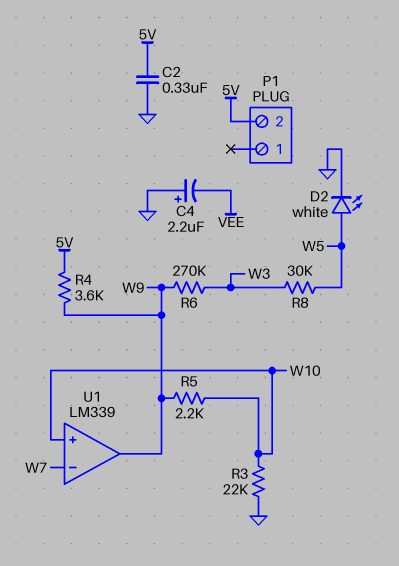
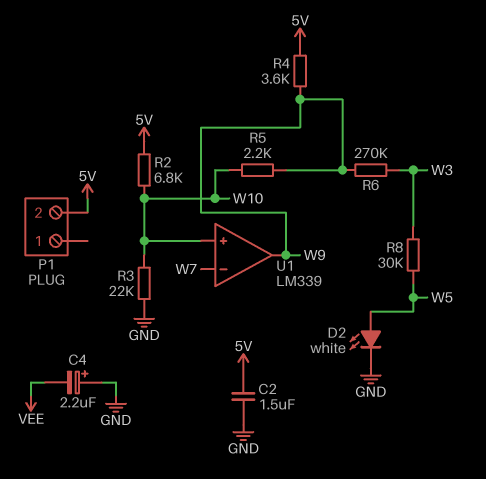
C2: 330nF (5V, GND) -> 1.5uF (5V, GND)
R2: none -> 6.8k (5V, W10)

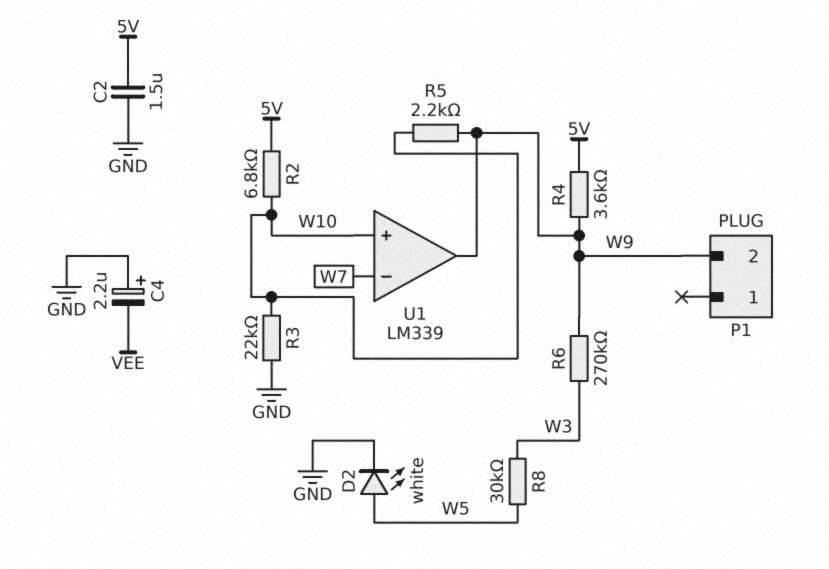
P1 pin 2: 5V -> W9

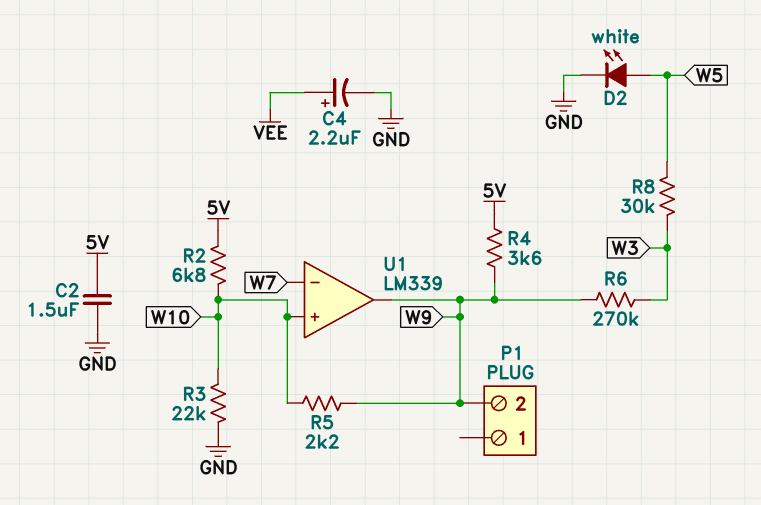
C4: 2.2uF (plus GND, minus VEE) -> 2.2uF (plus VEE, minus GND)

